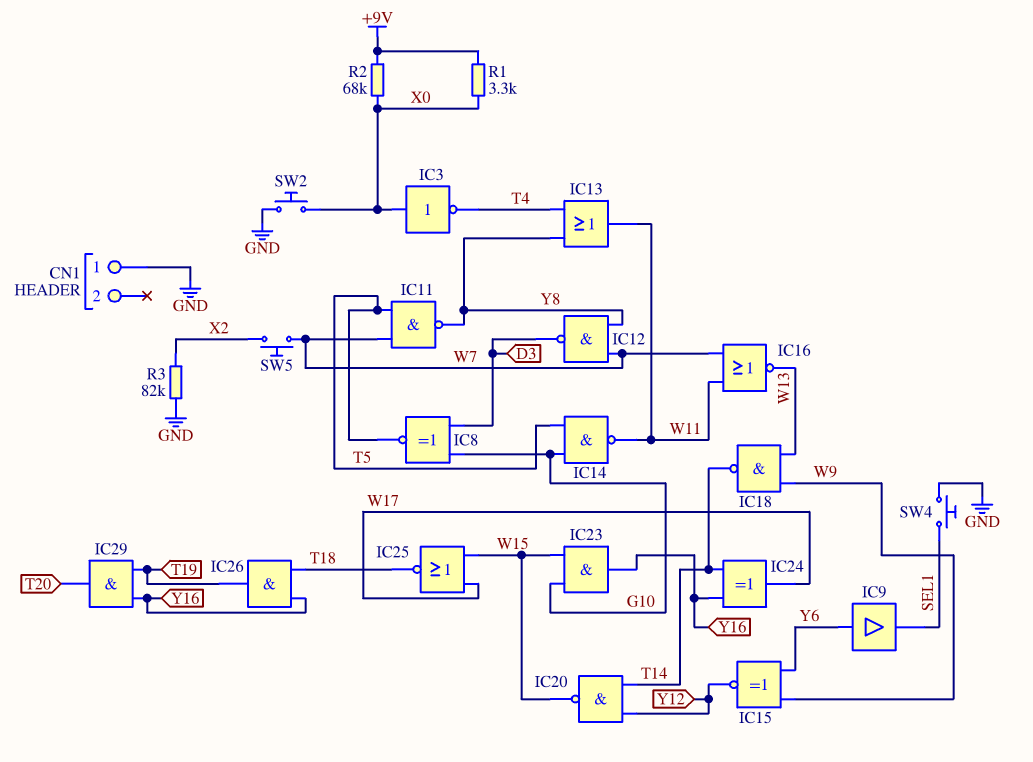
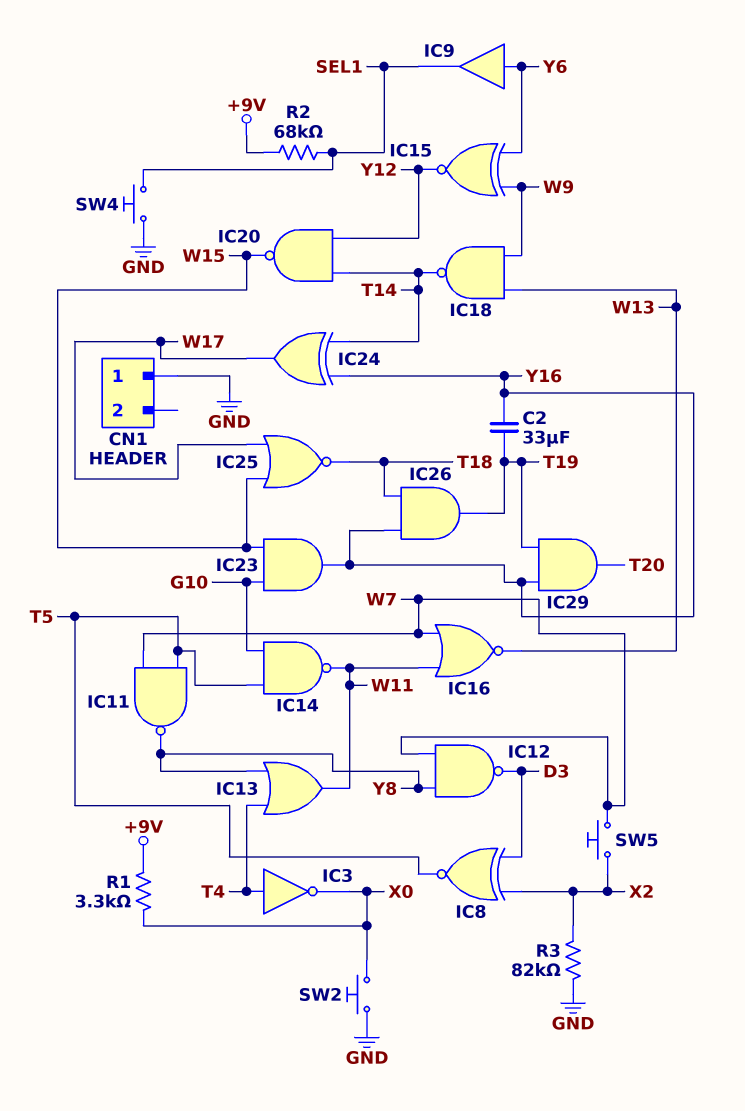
C2: none -> 33uF (T19, Y16)
IC3: NOT (in X0, out T4) -> NOT (in T4, out X0)
IC8: XNOR (in D3, in G10, out T5) -> XNOR (in D3, in X2, out T5)
R2: 68k (+9V, X0) -> 68k (+9V, SEL1)

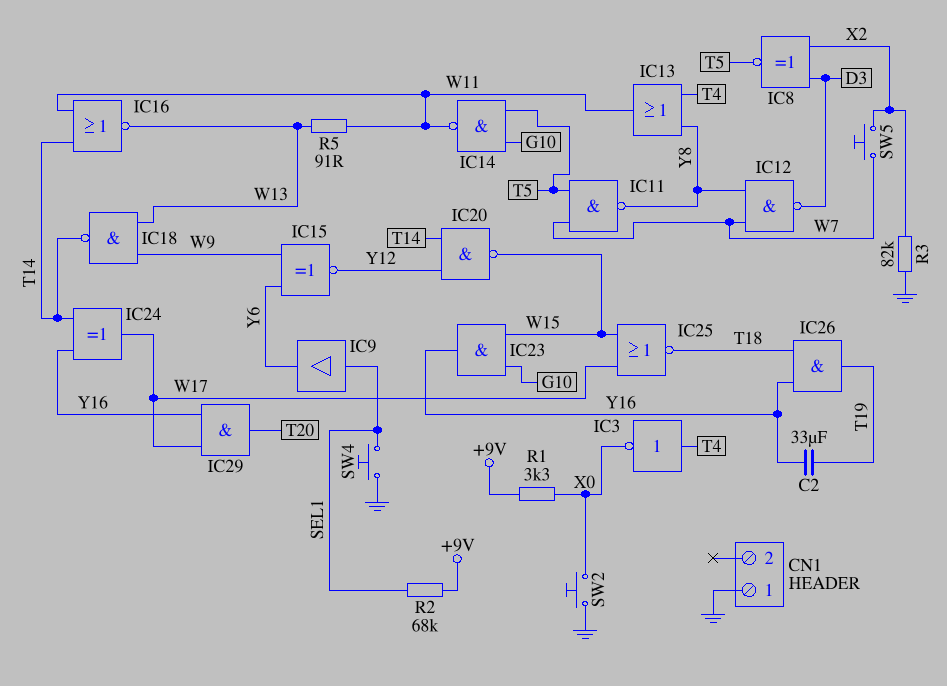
IC9: buffer (in Y6, out SEL1) -> buffer (in SEL1, out Y6)
IC16: NOR (in W7, in W11, out W13) -> NOR (in T14, in W11, out W13)
IC29: AND (in T19, in Y16, out T20) -> AND (in W17, in Y16, out T20)
R5: none -> 91 (W11, W13)

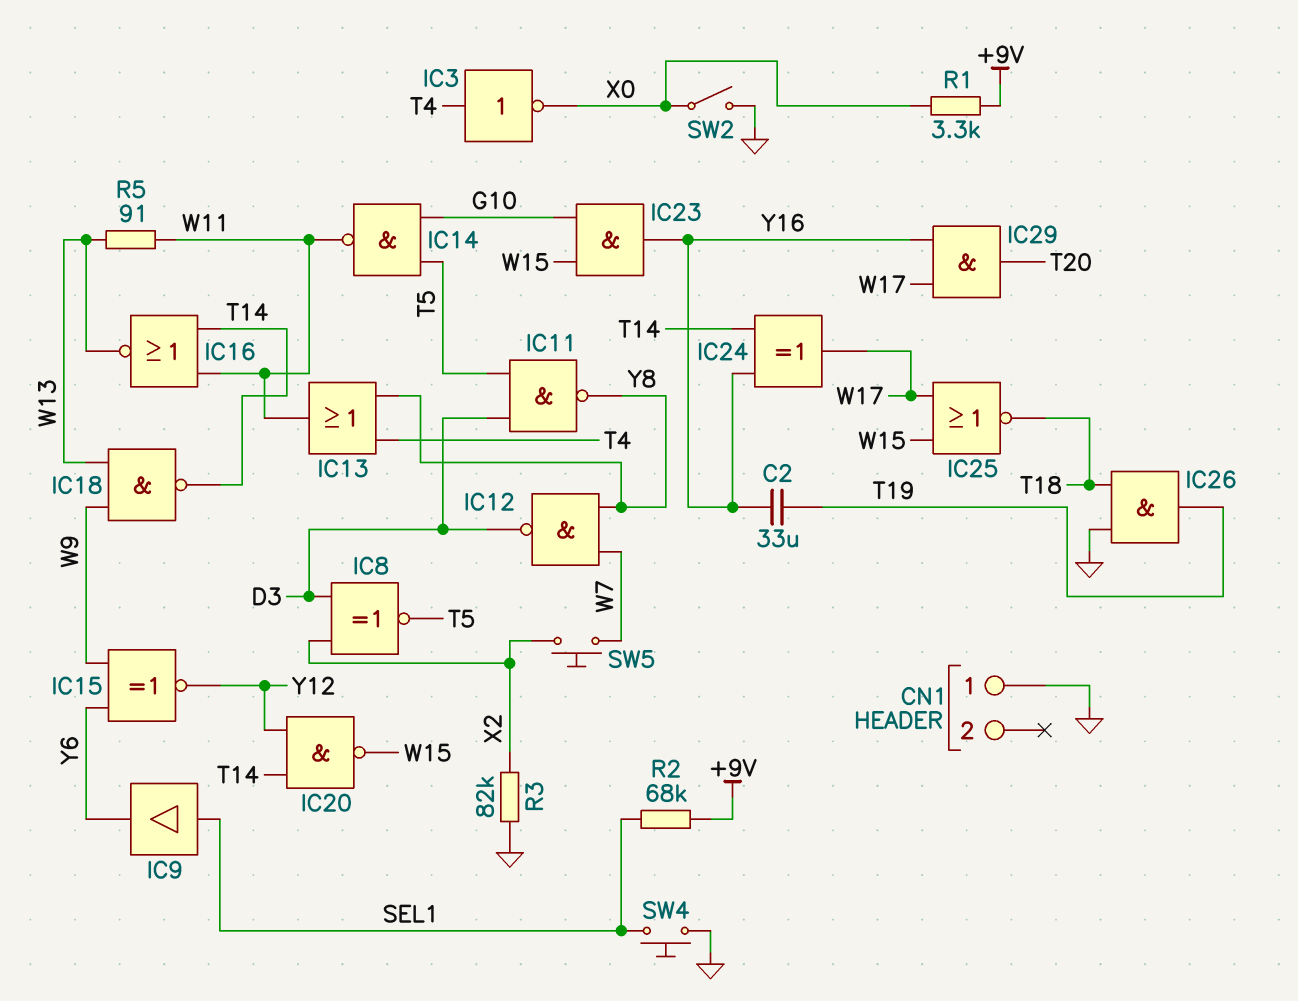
IC11: NAND (in T5, in W7, out Y8) -> NAND (in D3, in T5, out Y8)
IC26: AND (in T18, in Y16, out T19) -> AND (in GND, in T18, out T19)
SW2: button (GND, X0) -> switch (GND, X0)

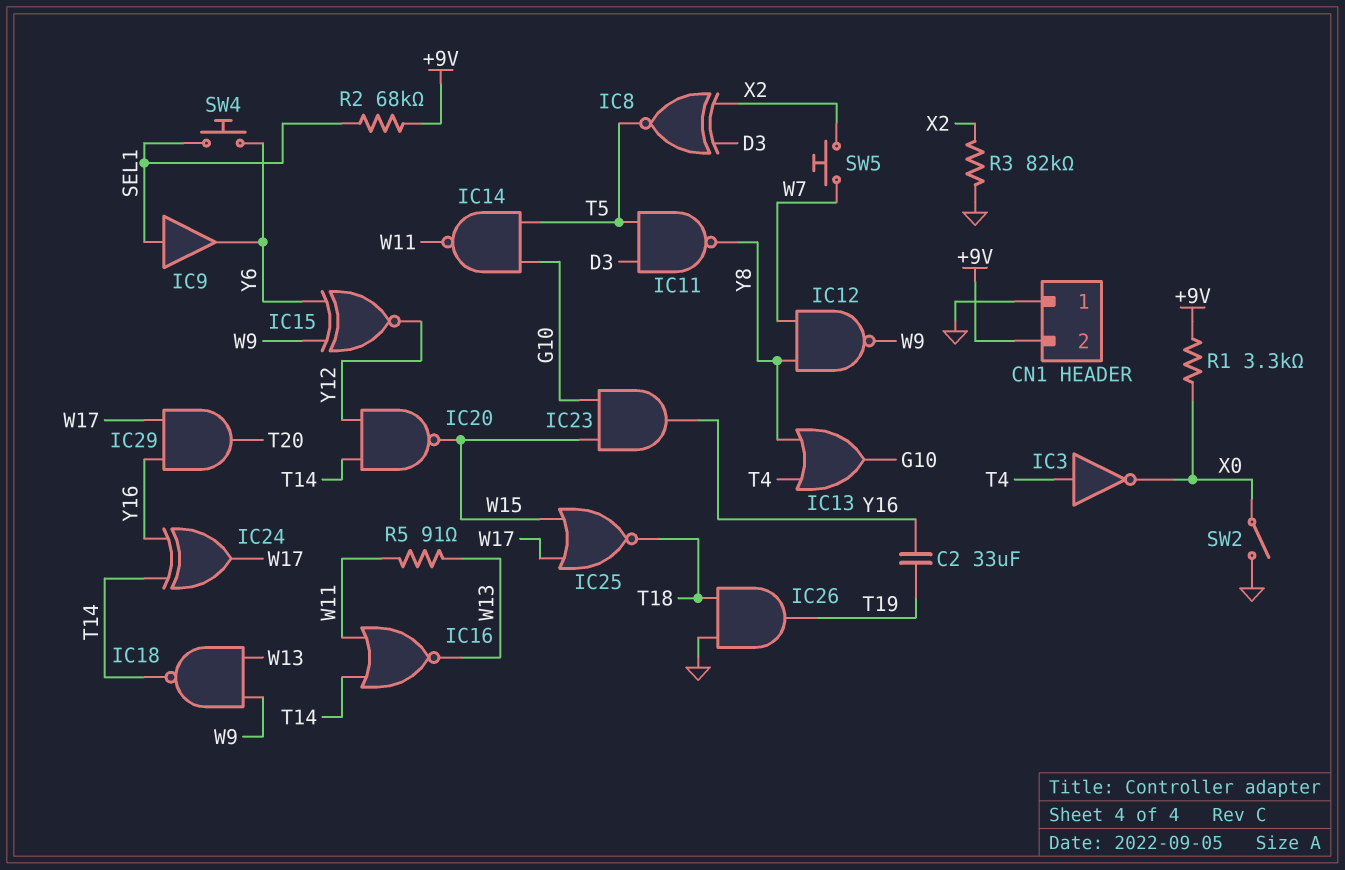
CN1 pin 2: none -> +9V
IC12: NAND (in W7, in Y8, out D3) -> NAND (in W7, in Y8, out W9)
IC13: OR (in T4, in Y8, out W11) -> OR (in T4, in Y8, out G10)
SW4: button (GND, SEL1) -> button (SEL1, Y6)

